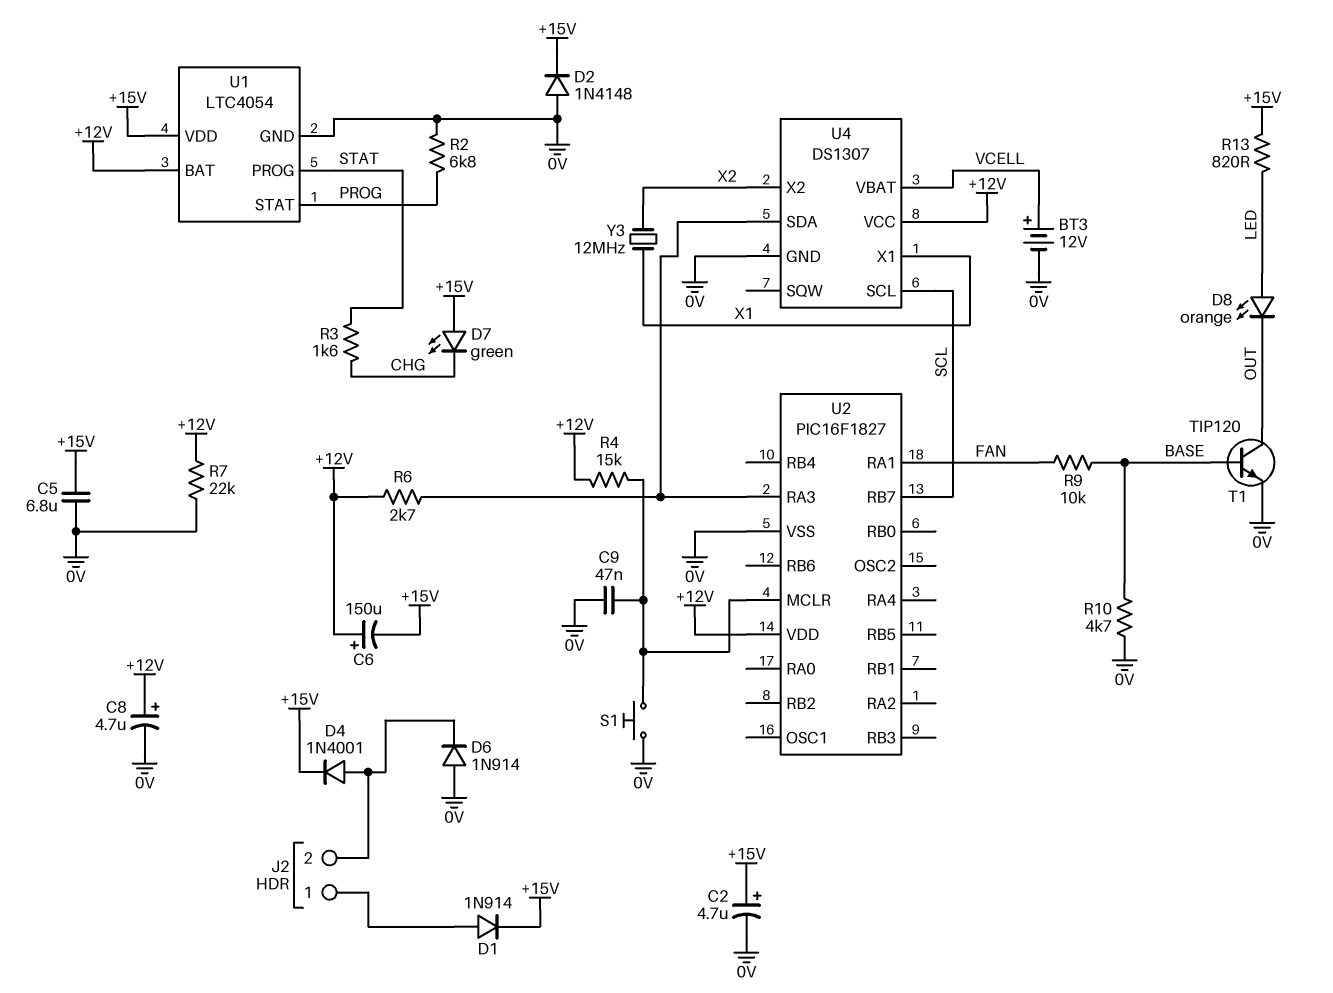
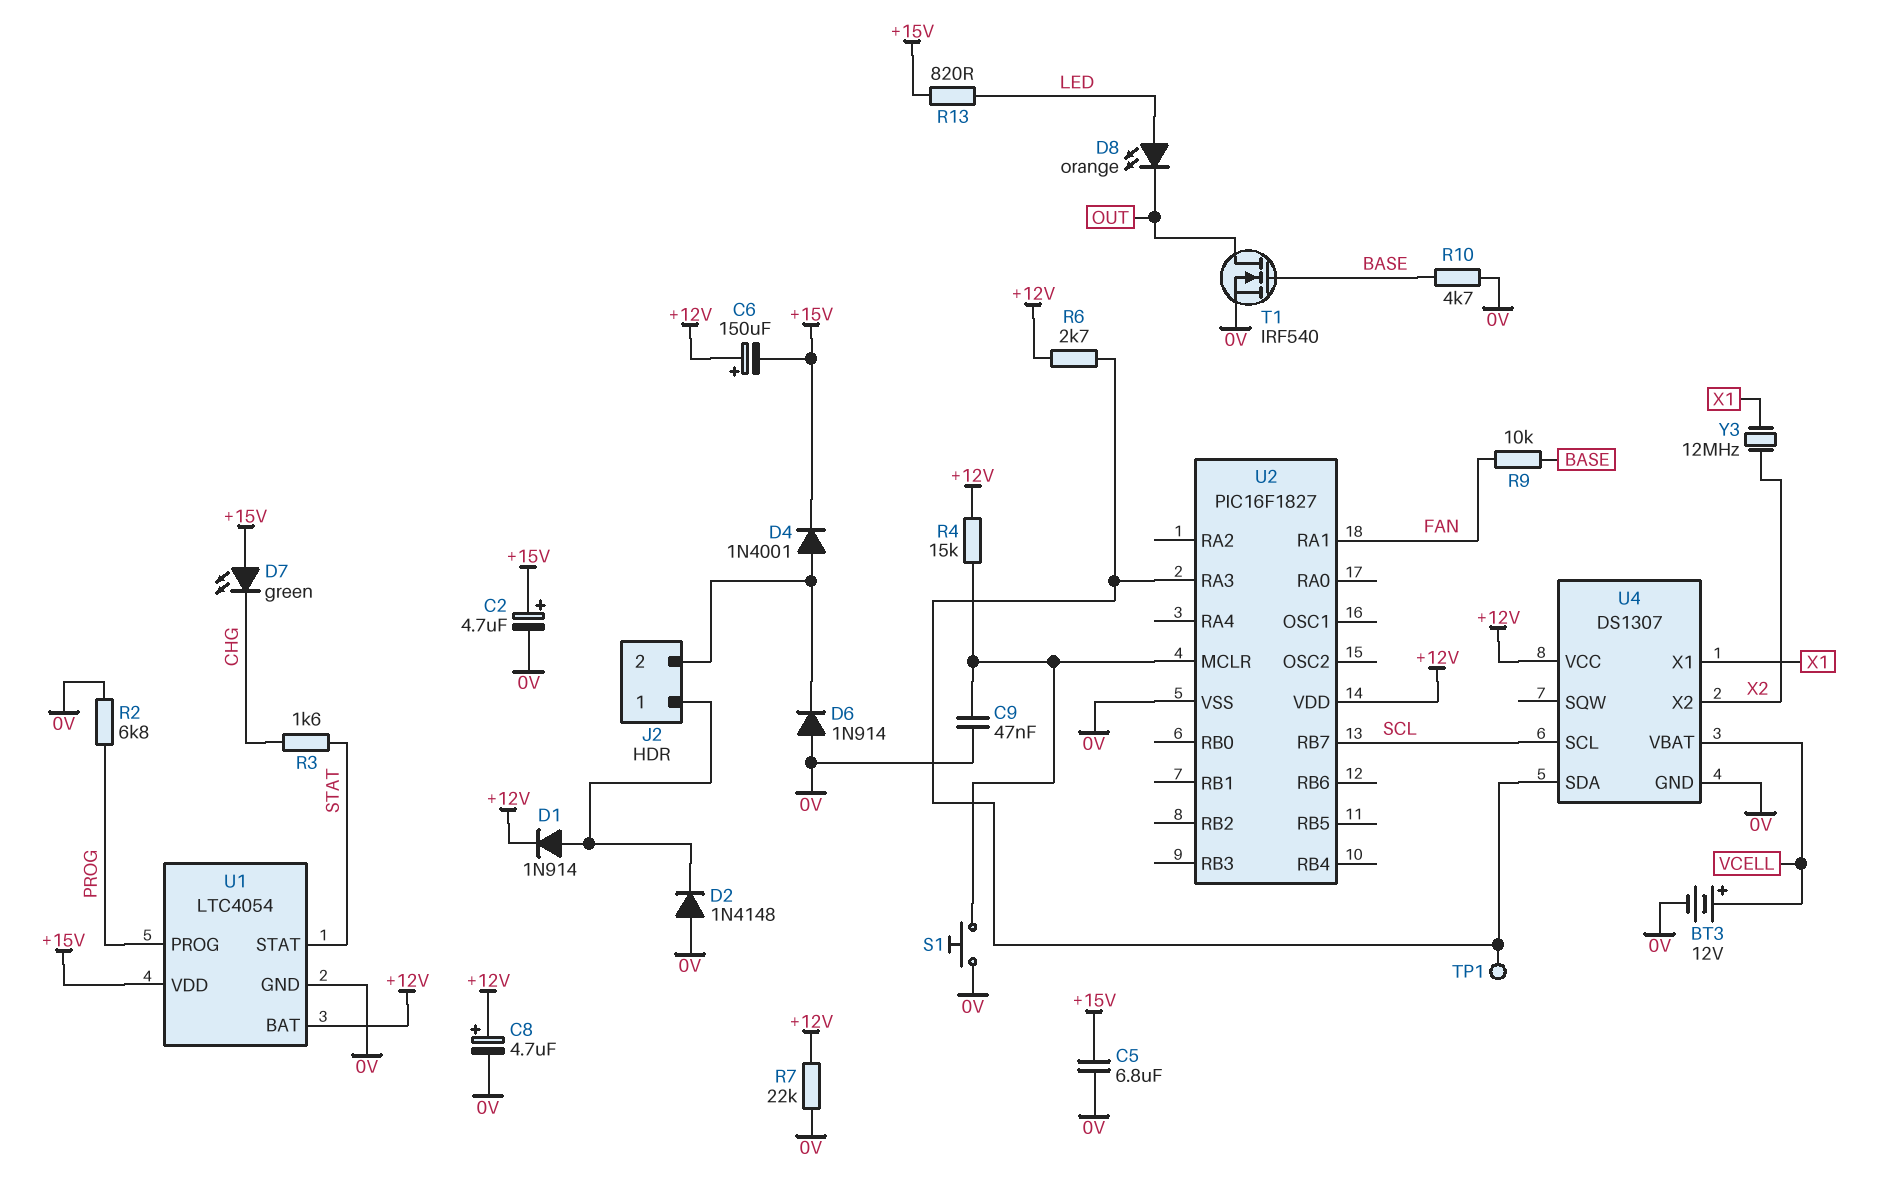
D1: diode 1N914 (A J2/1, K +15V) -> diode 1N914 (A J2/1, K +12V)
D2: diode 1N4148 (A 0V, K +15V) -> diode 1N4148 (A 0V, K J2/1)
T1: NPN TIP120 (B BASE, C OUT, E 0V) -> NMOS IRF540 (G BASE, D OUT, S 0V)
TP1: none -> test point (U2/RA3)
U1 pin PROG: STAT -> PROG
U1 pin STAT: PROG -> STAT

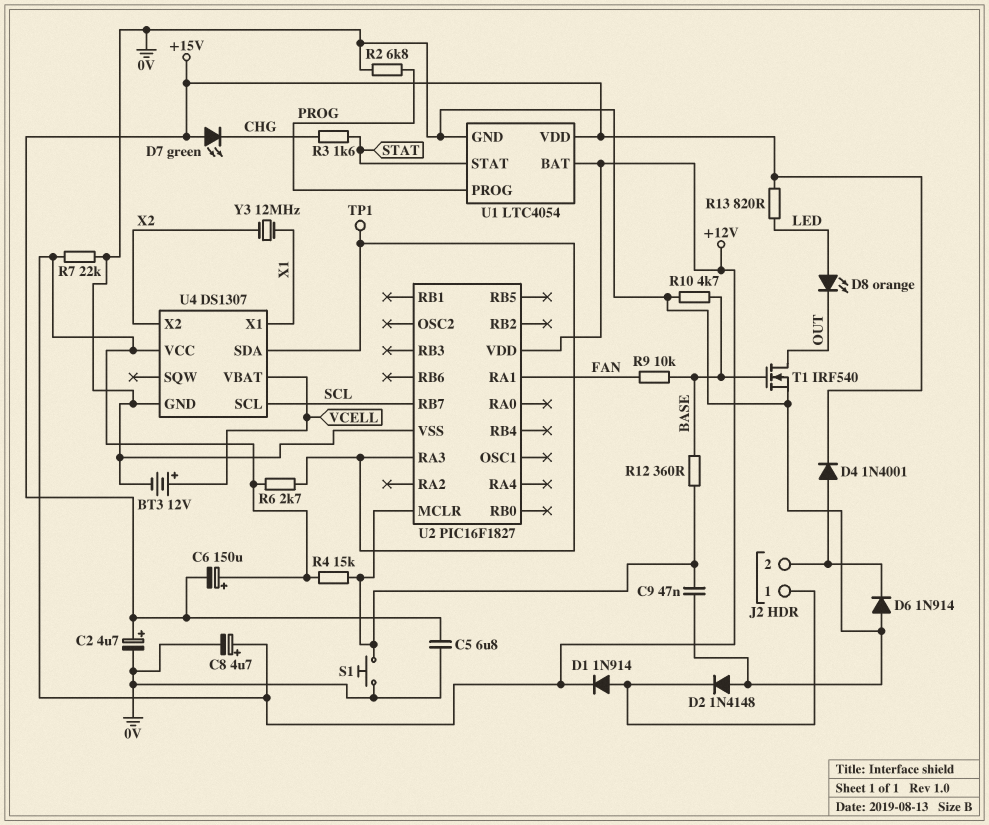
R12: none -> 360 (BASE, U2/MCLR)

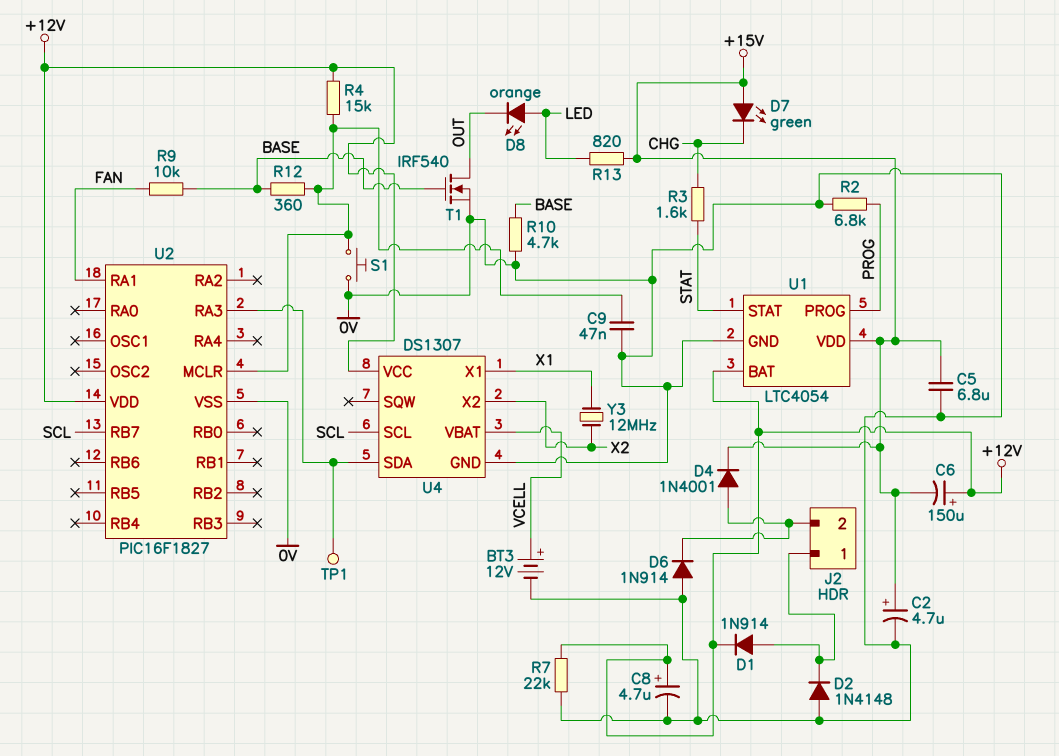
R6: 2.7k (+12V, U2/RA3) -> none

